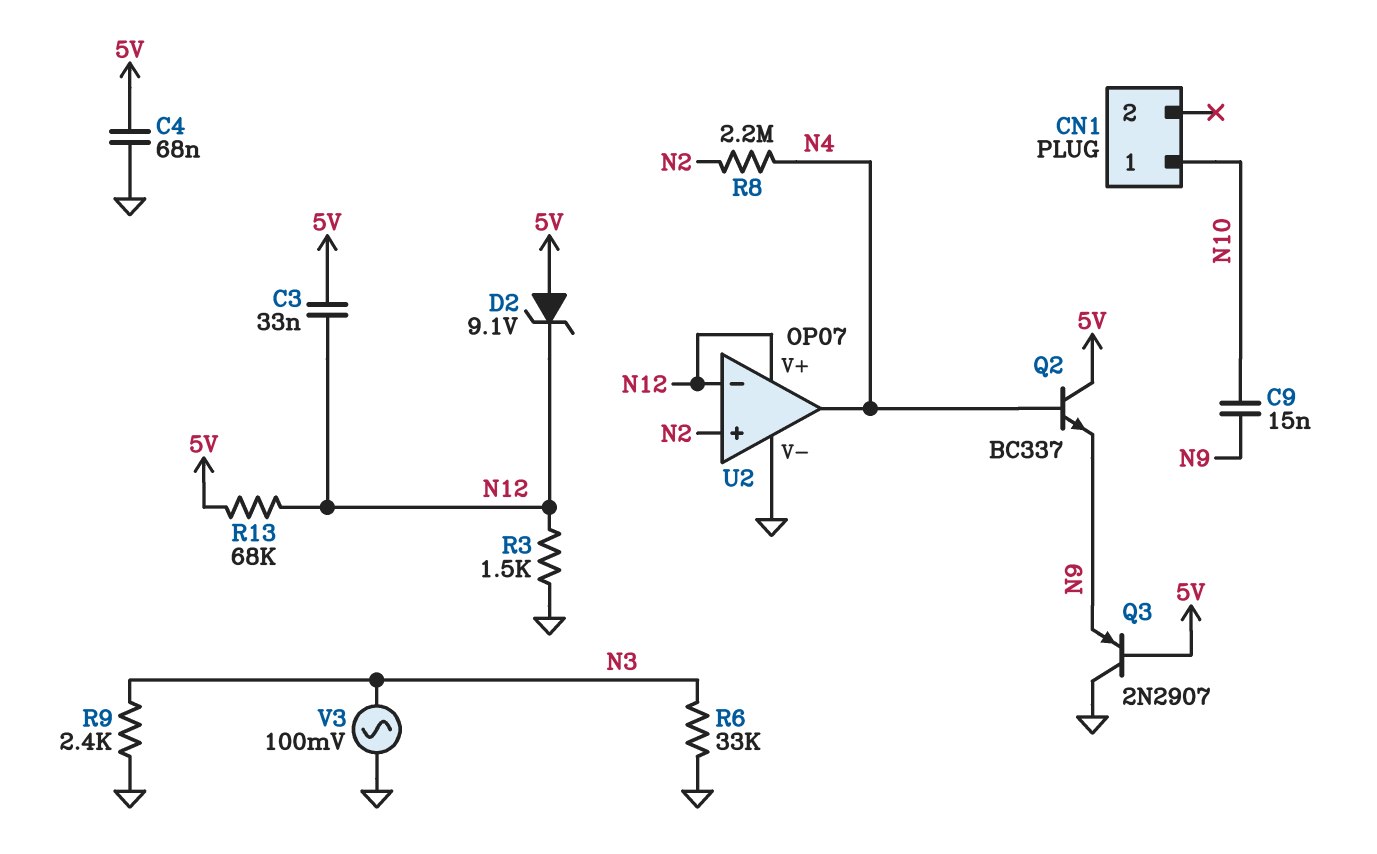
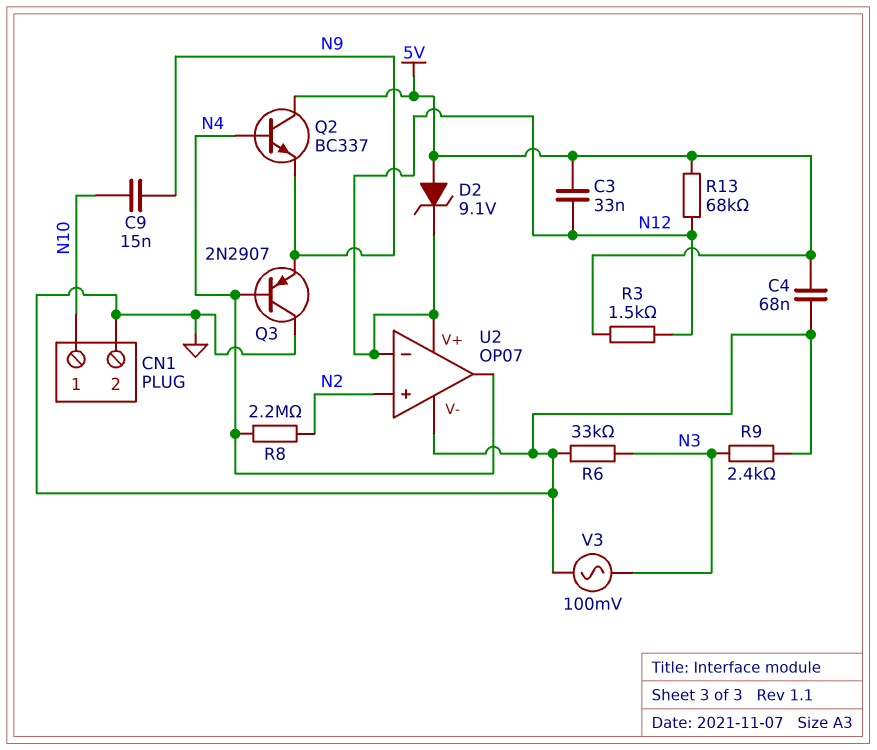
CN1 pin 2: none -> GND
Q3: PNP 2N2907 (B 5V, C GND, E N9) -> PNP 2N2907 (B N4, C GND, E N9)
R3: 1.5k (GND, N12) -> 1.5k (5V, N12)

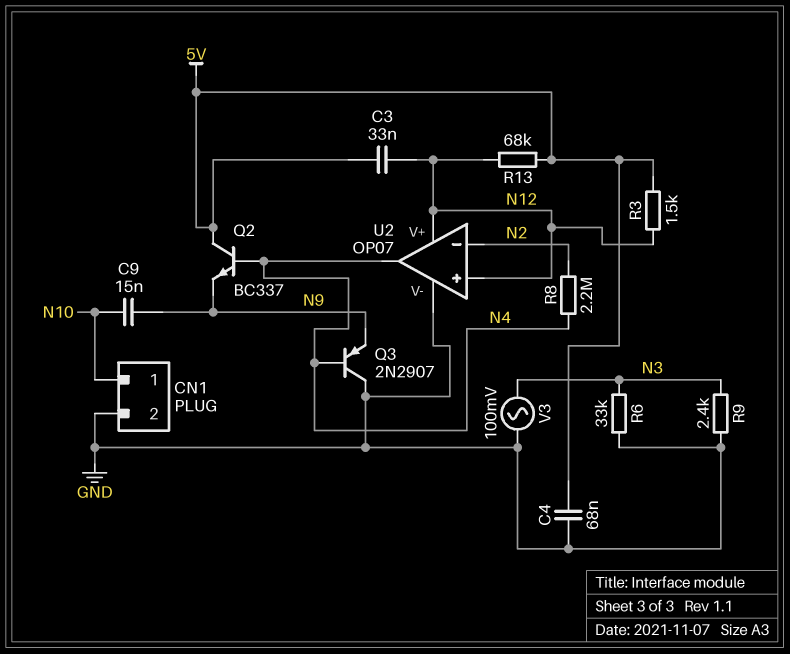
D2: zener 9.1V (A 5V, K N12) -> none
U2 pin in+: N2 -> N12
U2 pin in-: N12 -> N2

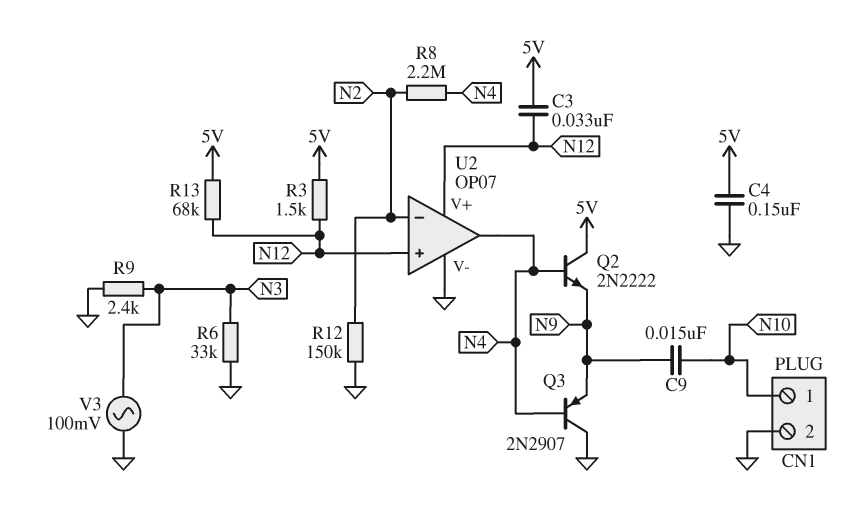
C4: 68nF (5V, GND) -> 150nF (5V, GND)
Q2: NPN BC337 (B N4, C 5V, E N9) -> NPN 2N2222 (B N4, C 5V, E N9)
R12: none -> 150k (GND, N2)

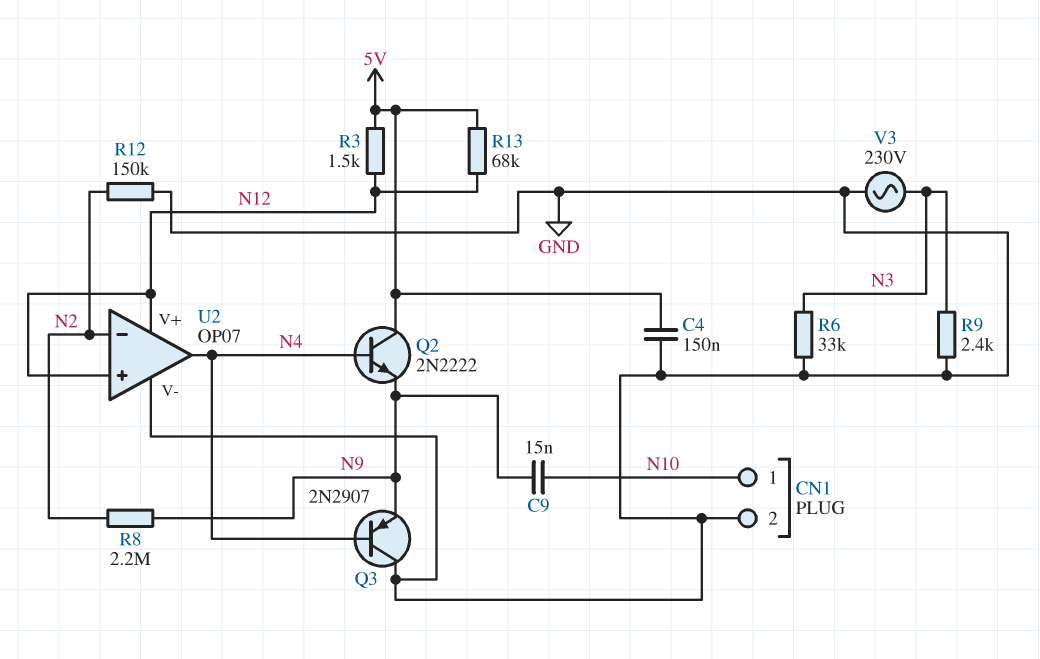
C3: 33nF (5V, N12) -> none
R8: 2.2M (N2, N4) -> 2.2M (N2, N9)
V3: AC 100mV (GND, N3) -> AC 230V (GND, N3)

